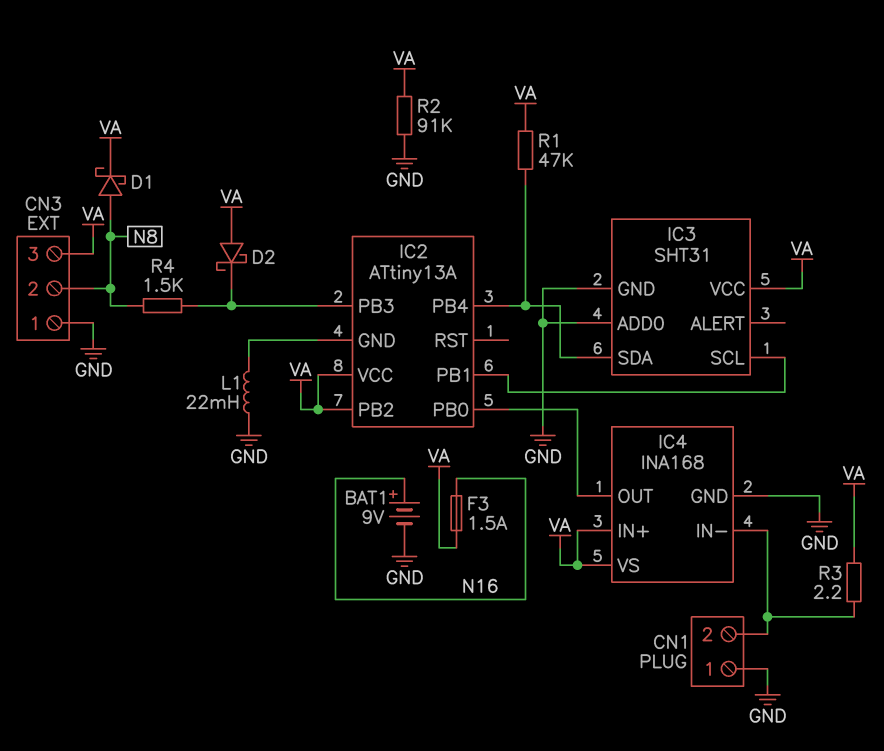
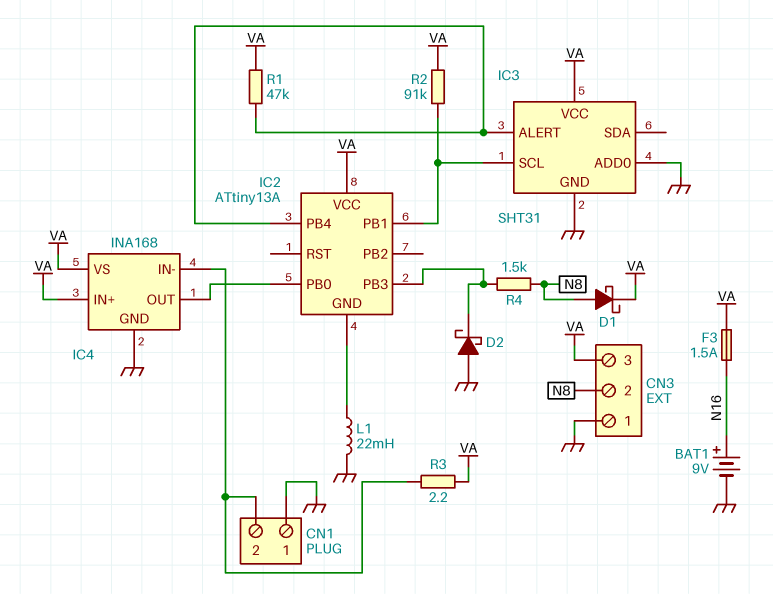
D2: schottky (A VA, K IC2/PB3) -> schottky (A GND, K IC2/PB3)
IC2 pin PB2: VA -> none
IC3 pin ALERT: none -> IC2/PB4
IC3 pin SDA: IC2/PB4 -> none
R2: 91k (GND, VA) -> 91k (IC2/PB1, VA)

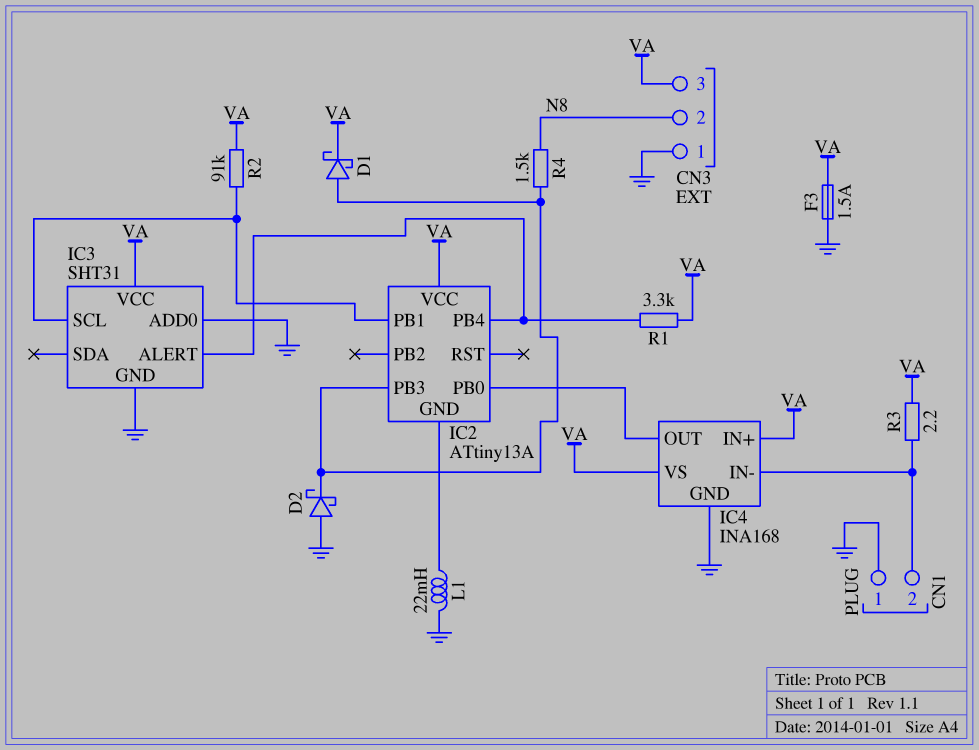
BAT1: 9V (plus N16, minus GND) -> none
D1: schottky (A N8, K VA) -> schottky (A IC2/PB3, K VA)
F3: 1.5A (N16, VA) -> 1.5A (GND, VA)
R1: 47k (IC2/PB4, VA) -> 3.3k (IC2/PB4, VA)

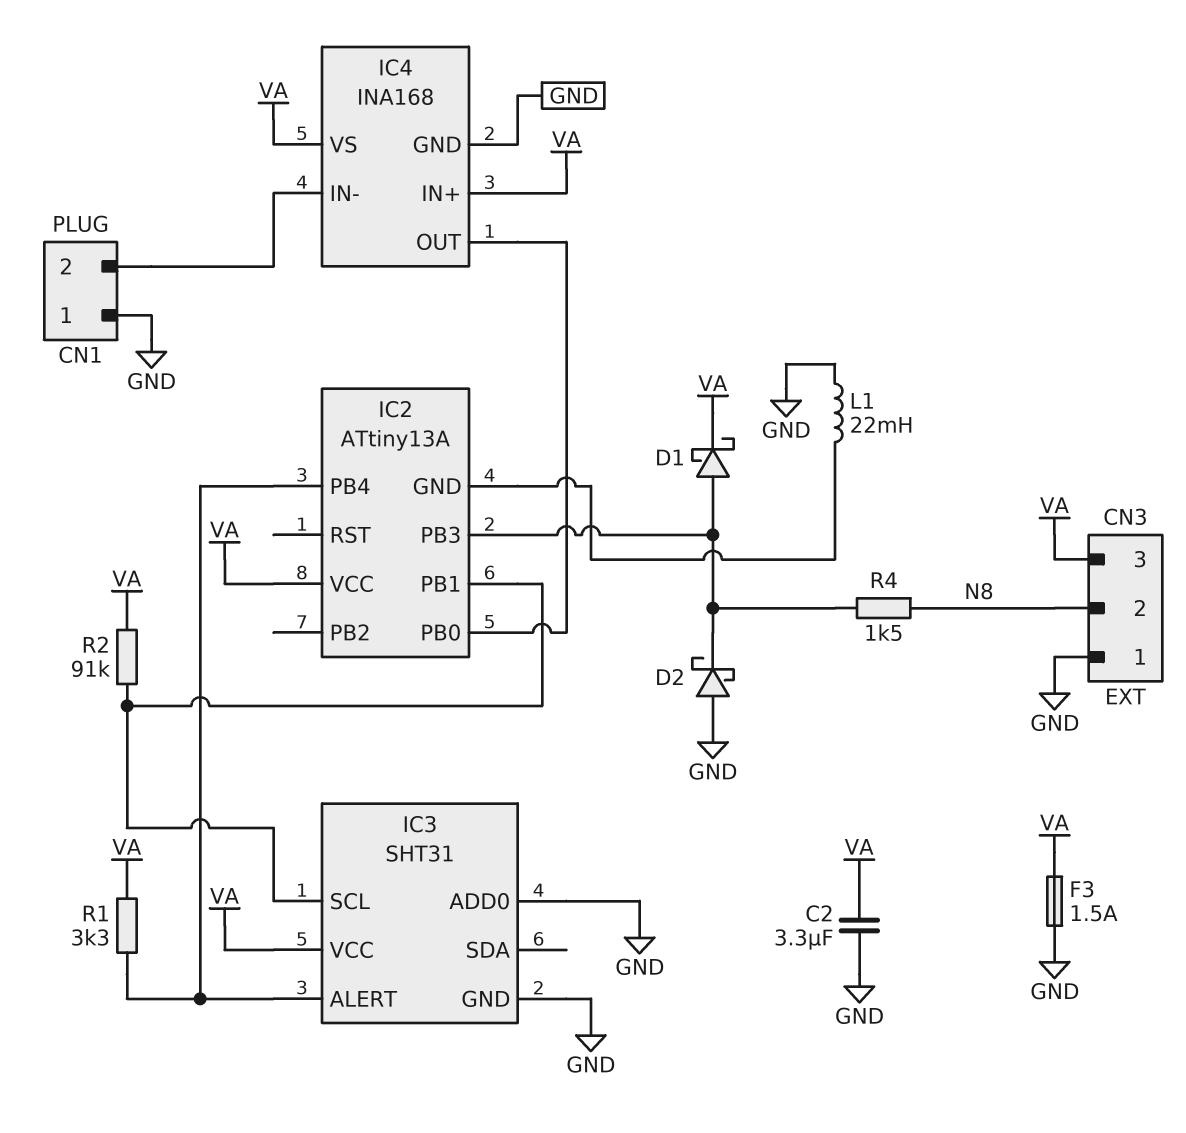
C2: none -> 3.3uF (GND, VA)
R3: 2.2 (CN1/2, VA) -> none

